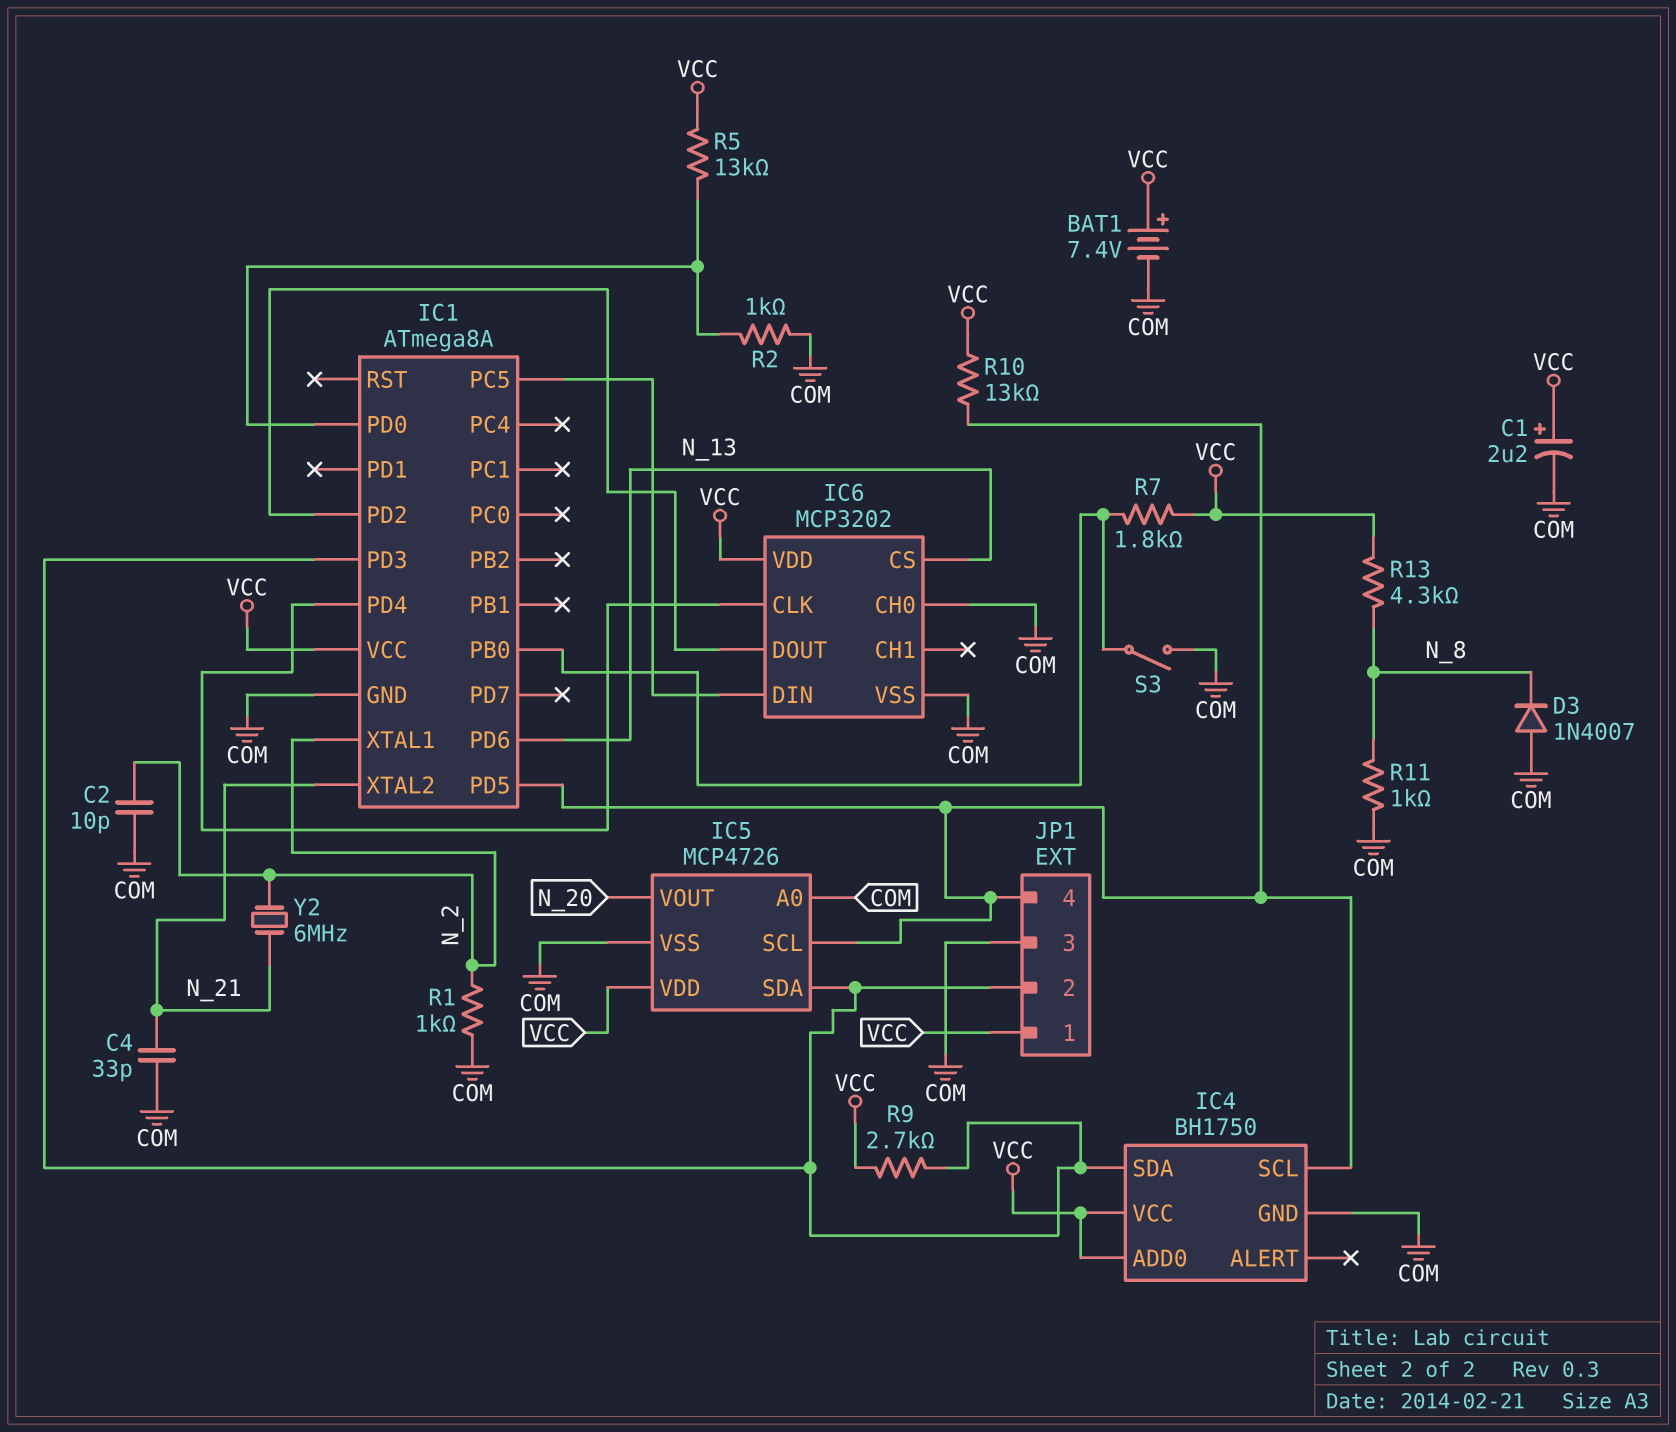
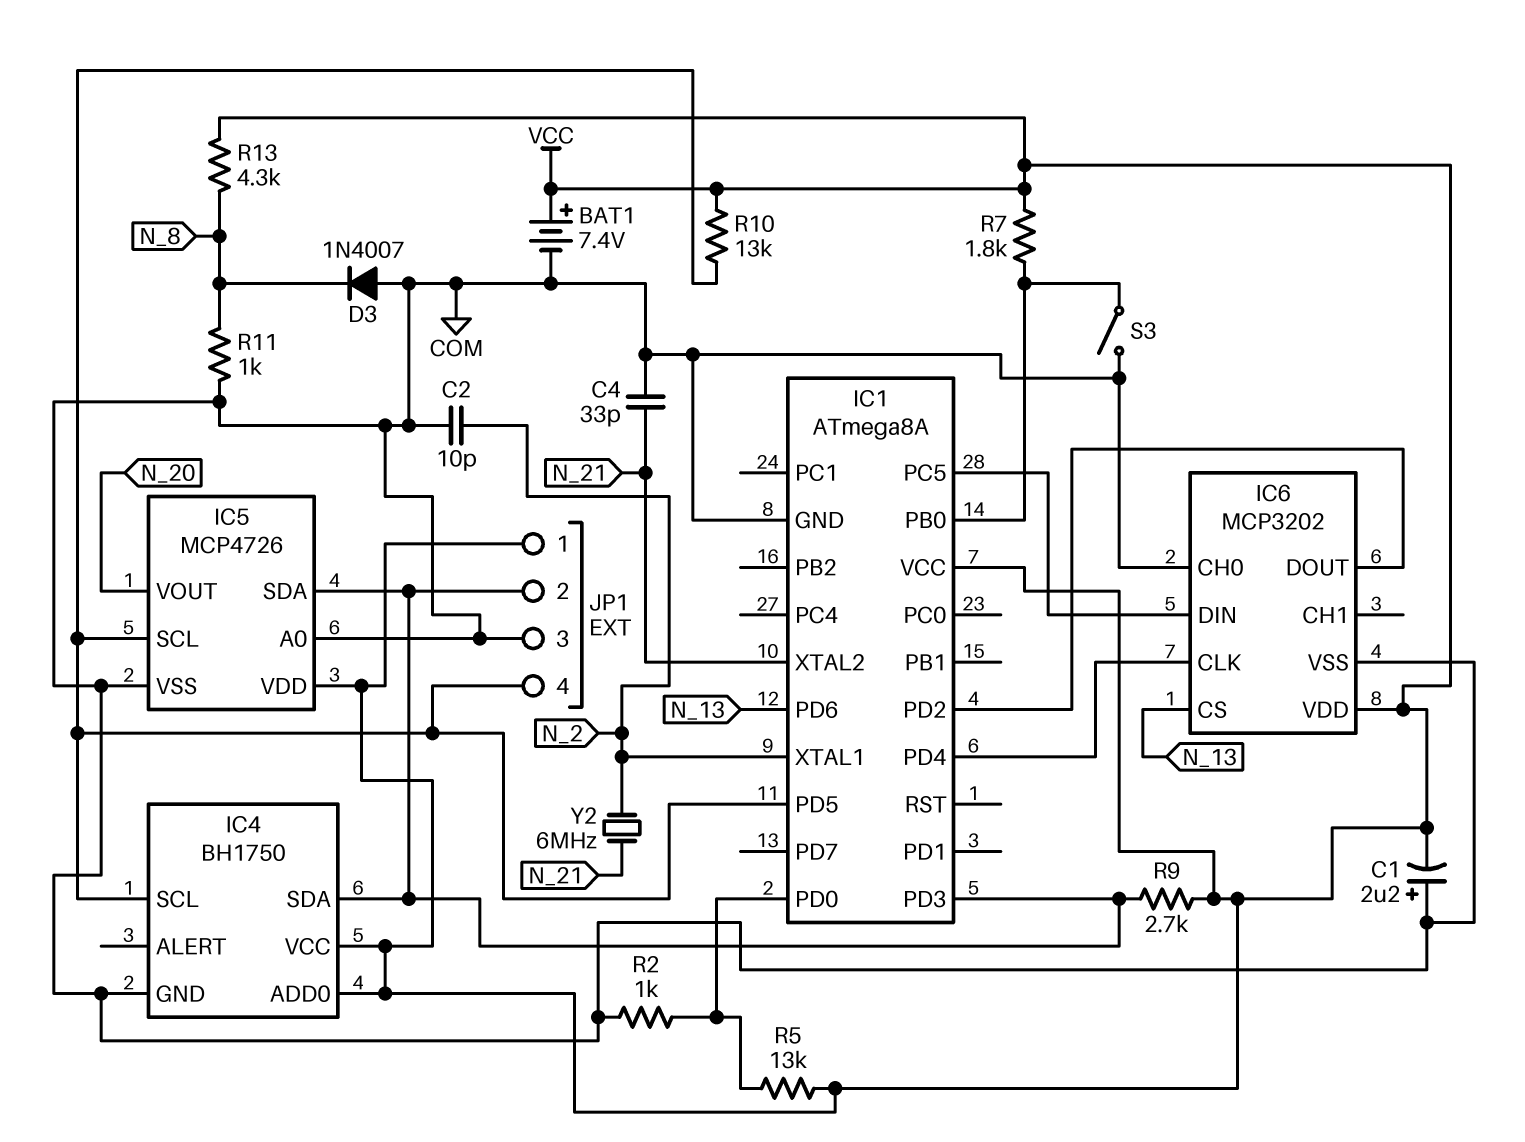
C1: 2.2uF (plus VCC, minus COM) -> 2.2uF (plus COM, minus VCC)
R1: 1k (COM, N_2) -> none

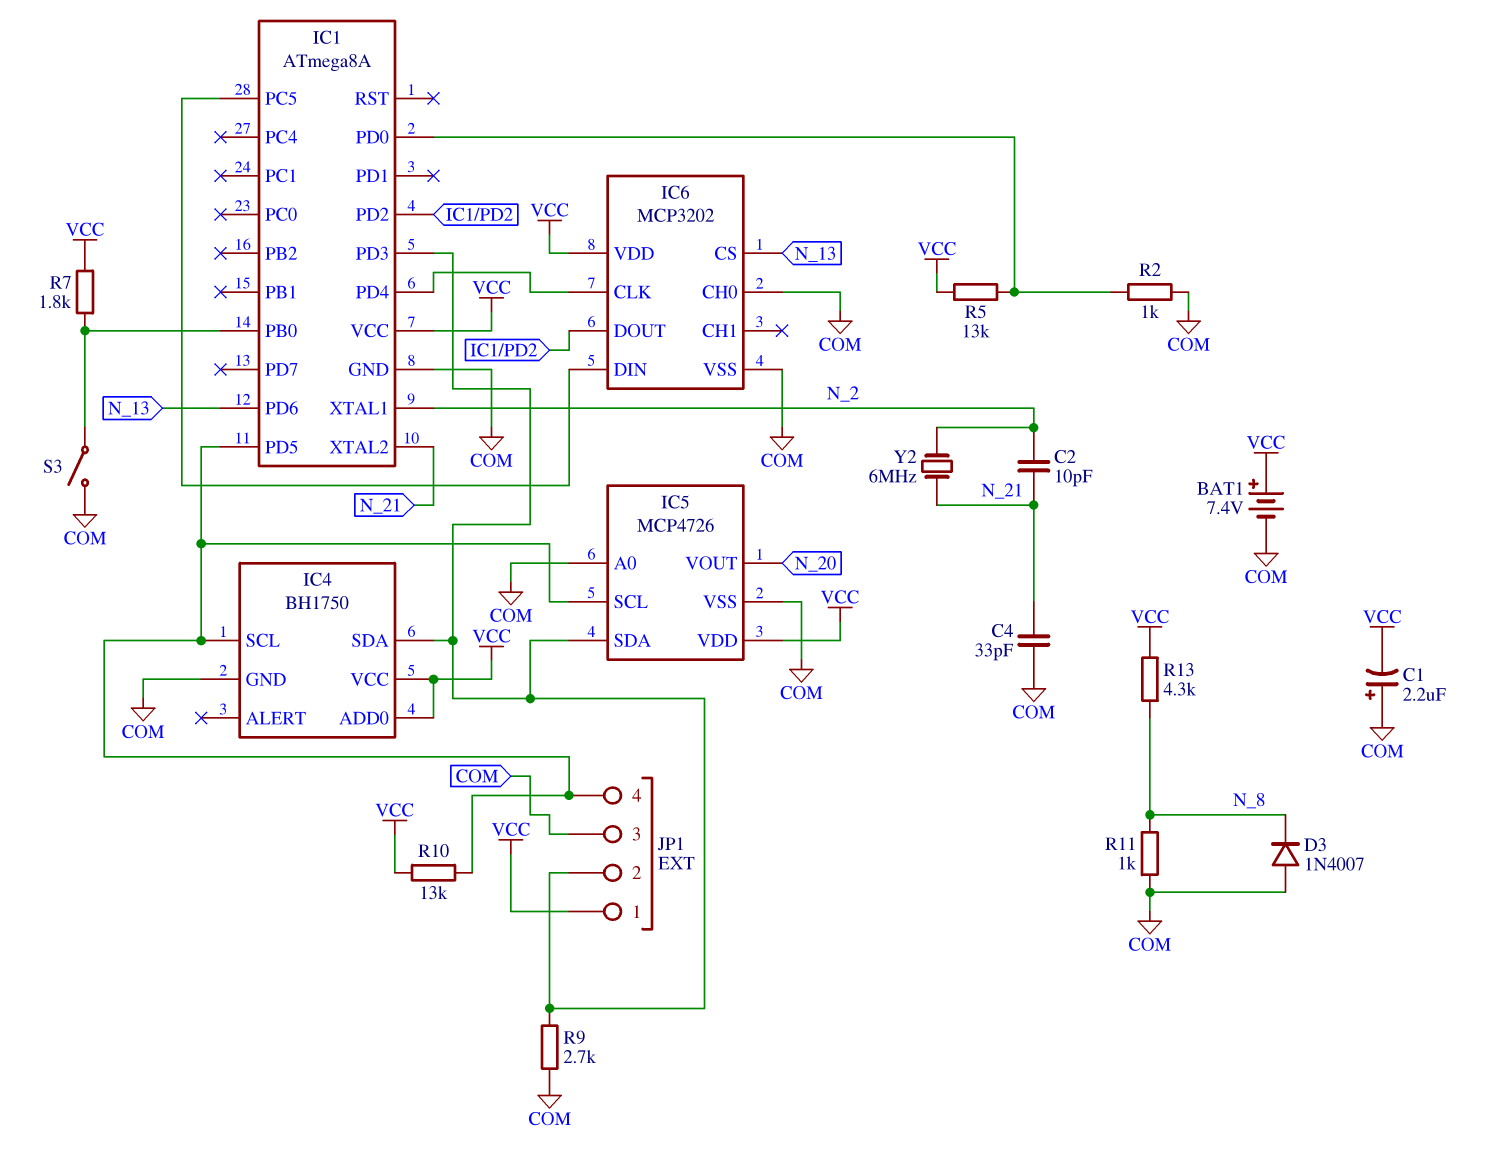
C2: 10pF (COM, N_2) -> 10pF (N_2, N_21)
R9: 2.7k (IC1/PD3, VCC) -> 2.7k (COM, IC1/PD3)

